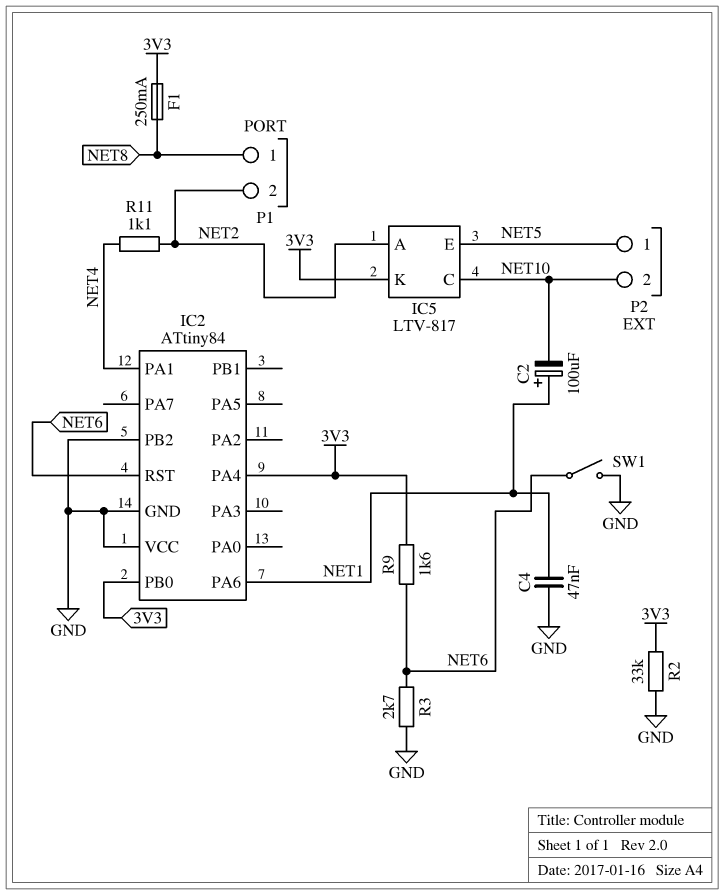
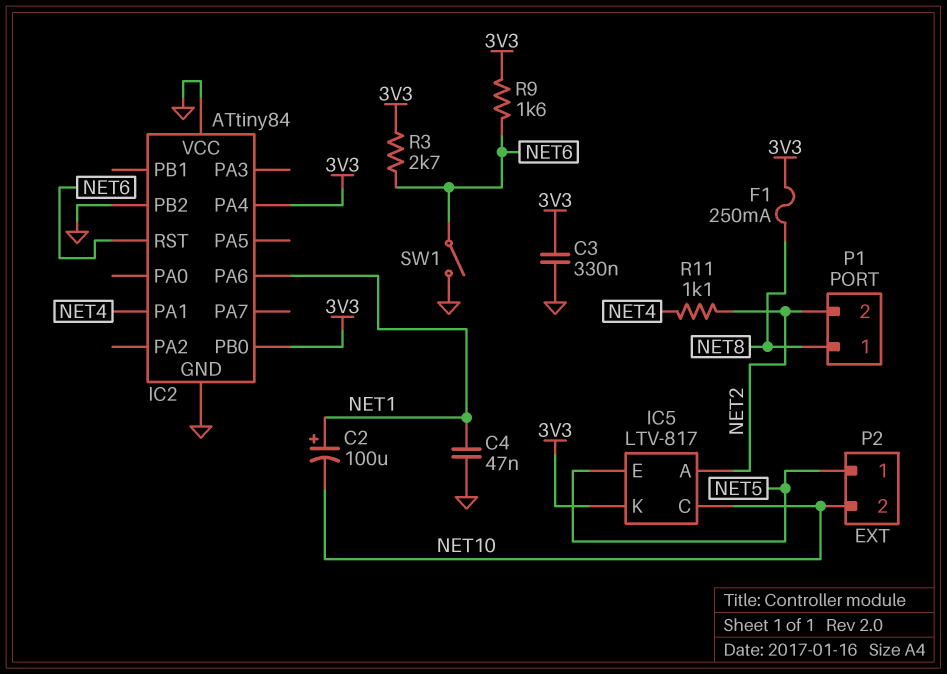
C3: none -> 330nF (3V3, GND)
R2: 33k (3V3, GND) -> none
R3: 2.7k (GND, NET6) -> 2.7k (3V3, NET6)

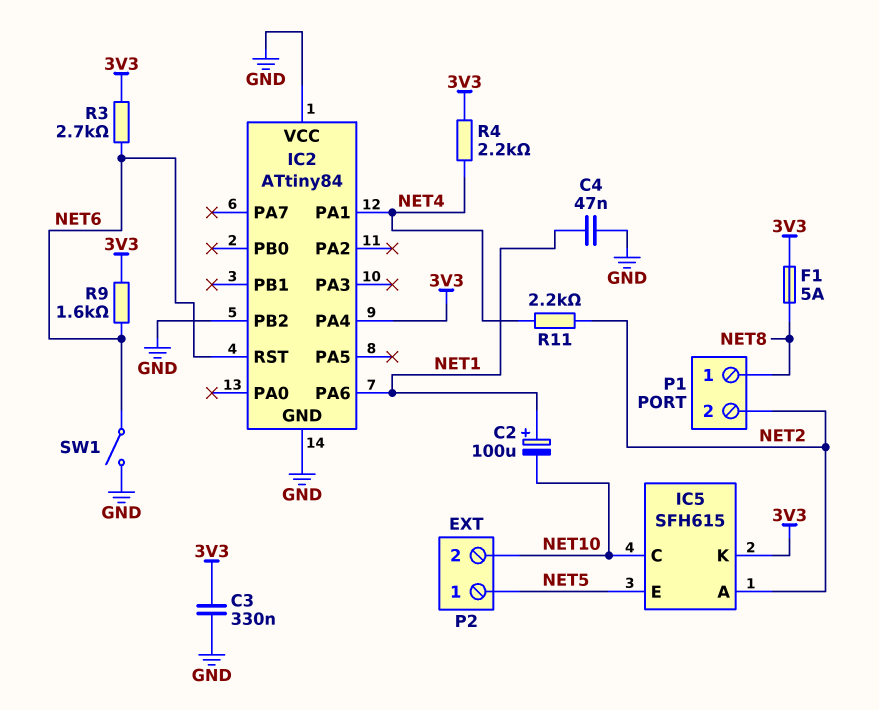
F1: 250mA (3V3, NET8) -> 5A (3V3, NET8)
IC2 pin PB0: 3V3 -> none
IC5: LTV-817 -> SFH615
R4: none -> 2.2k (3V3, NET4)
R11: 1.1k (NET2, NET4) -> 2.2k (NET2, NET4)

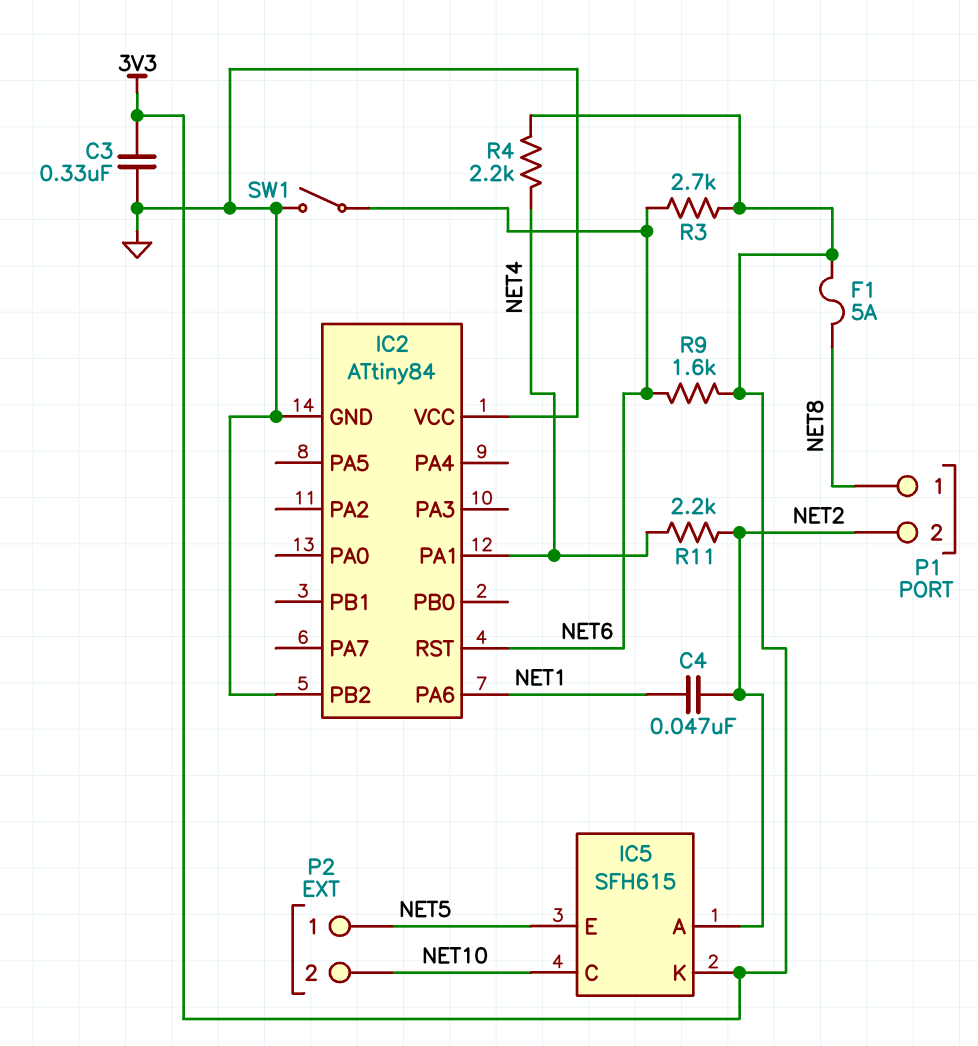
C2: 100uF (plus NET1, minus NET10) -> none
C4: 47nF (GND, NET1) -> 47nF (NET1, NET2)
IC2 pin PA4: 3V3 -> none

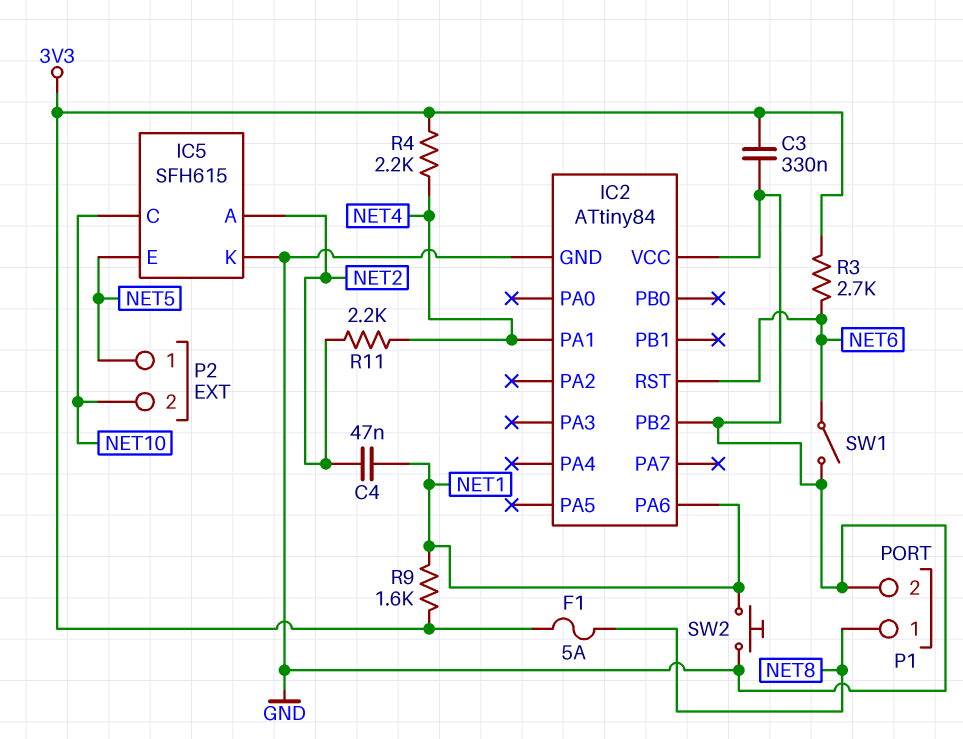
IC5 pin K: 3V3 -> GND
P1 pin 2: NET2 -> GND
R9: 1.6k (3V3, NET6) -> 1.6k (3V3, NET1)
SW2: none -> button (GND, NET1)

